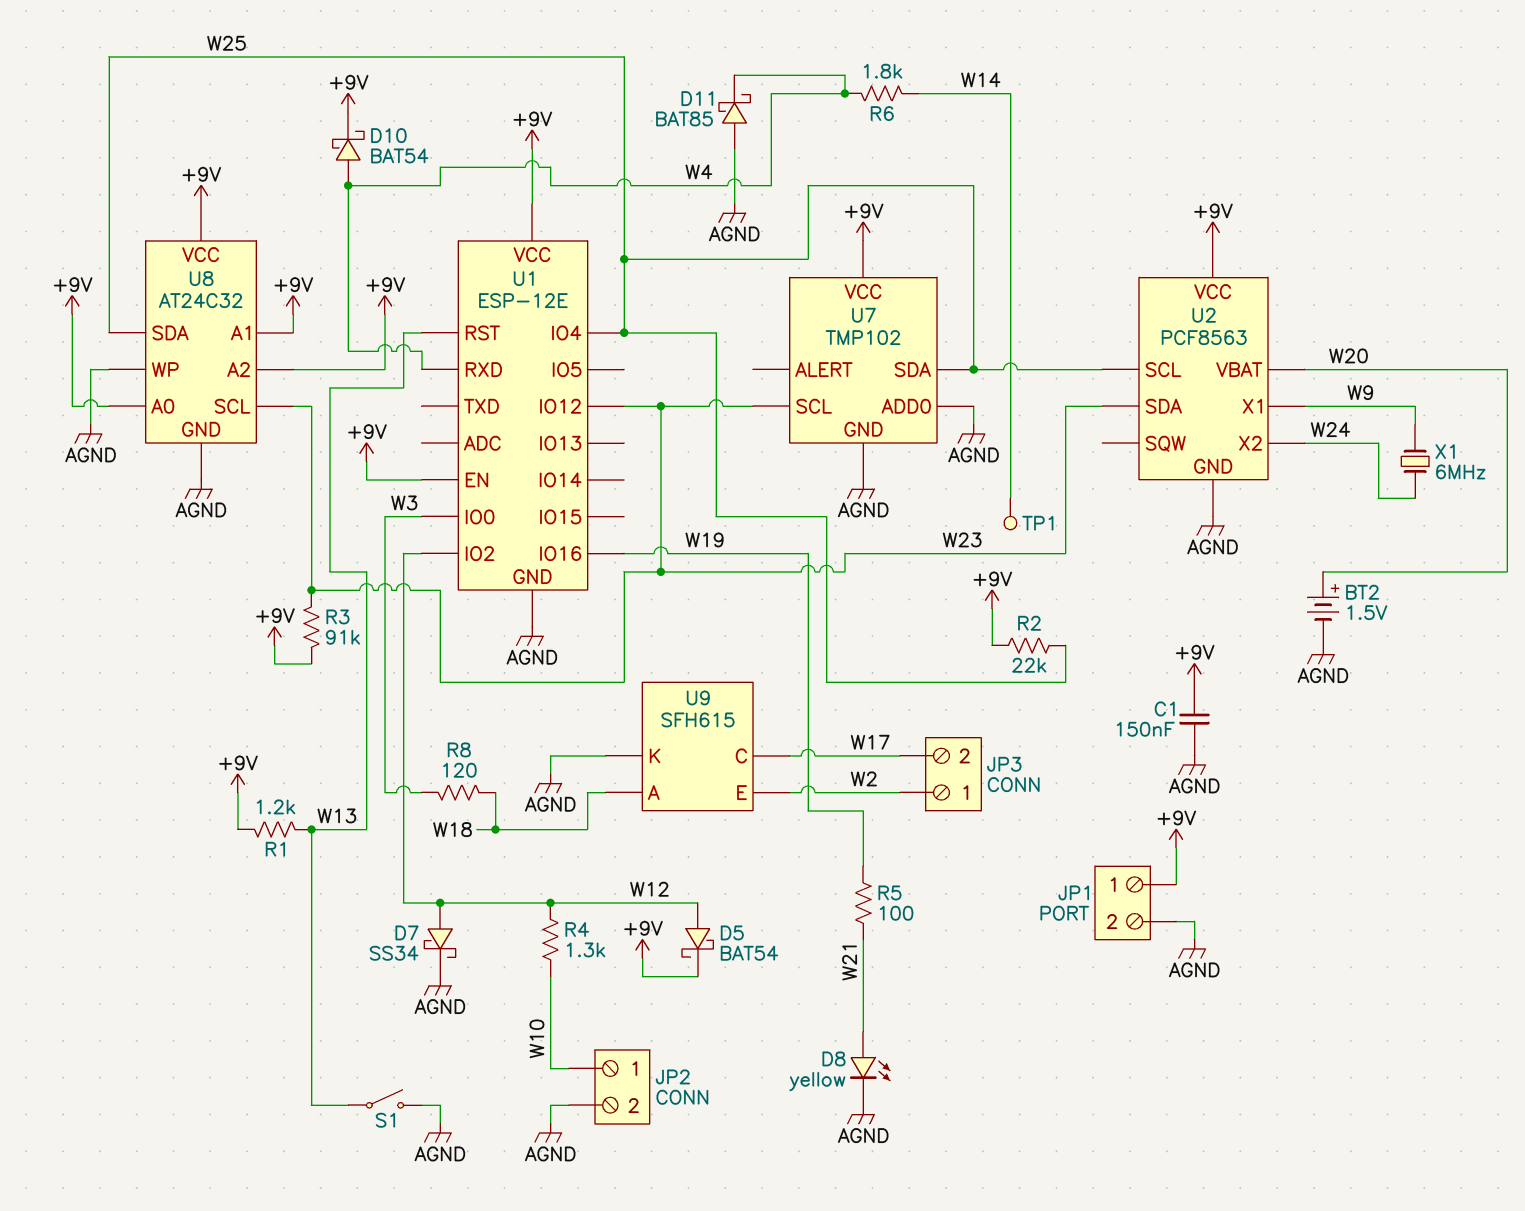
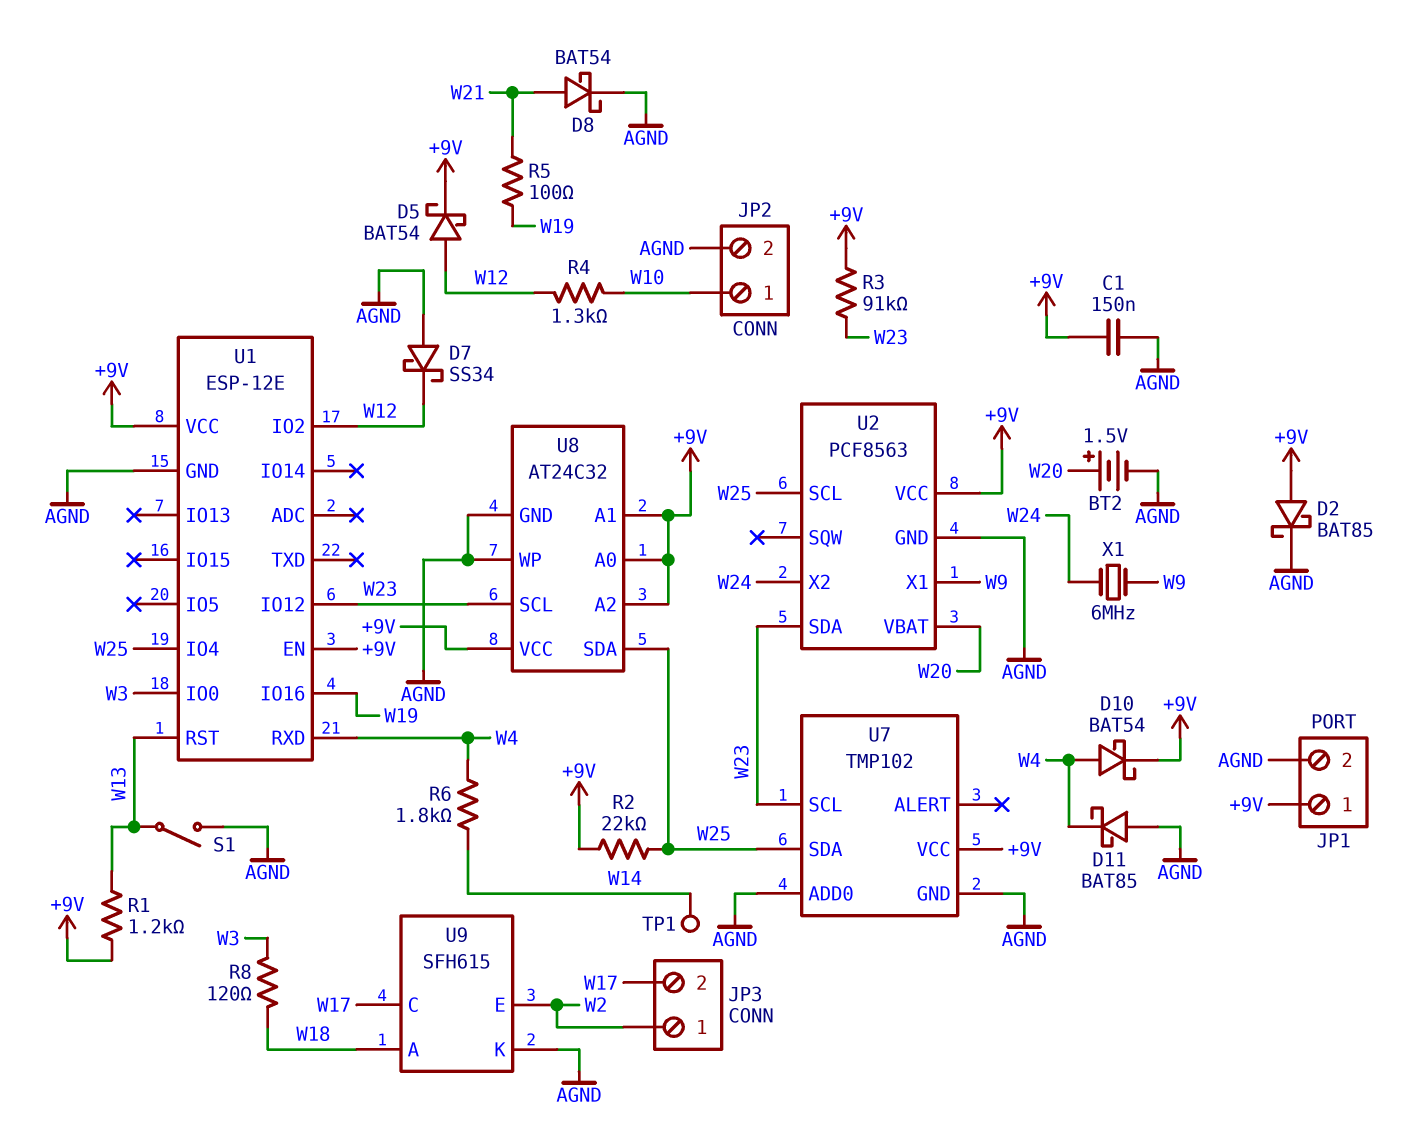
D2: none -> schottky BAT85 (A +9V, K AGND)
D7: schottky SS34 (A W12, K AGND) -> schottky SS34 (A AGND, K W12)
D8: LED yellow (A W21, K AGND) -> schottky BAT54 (A W21, K AGND)

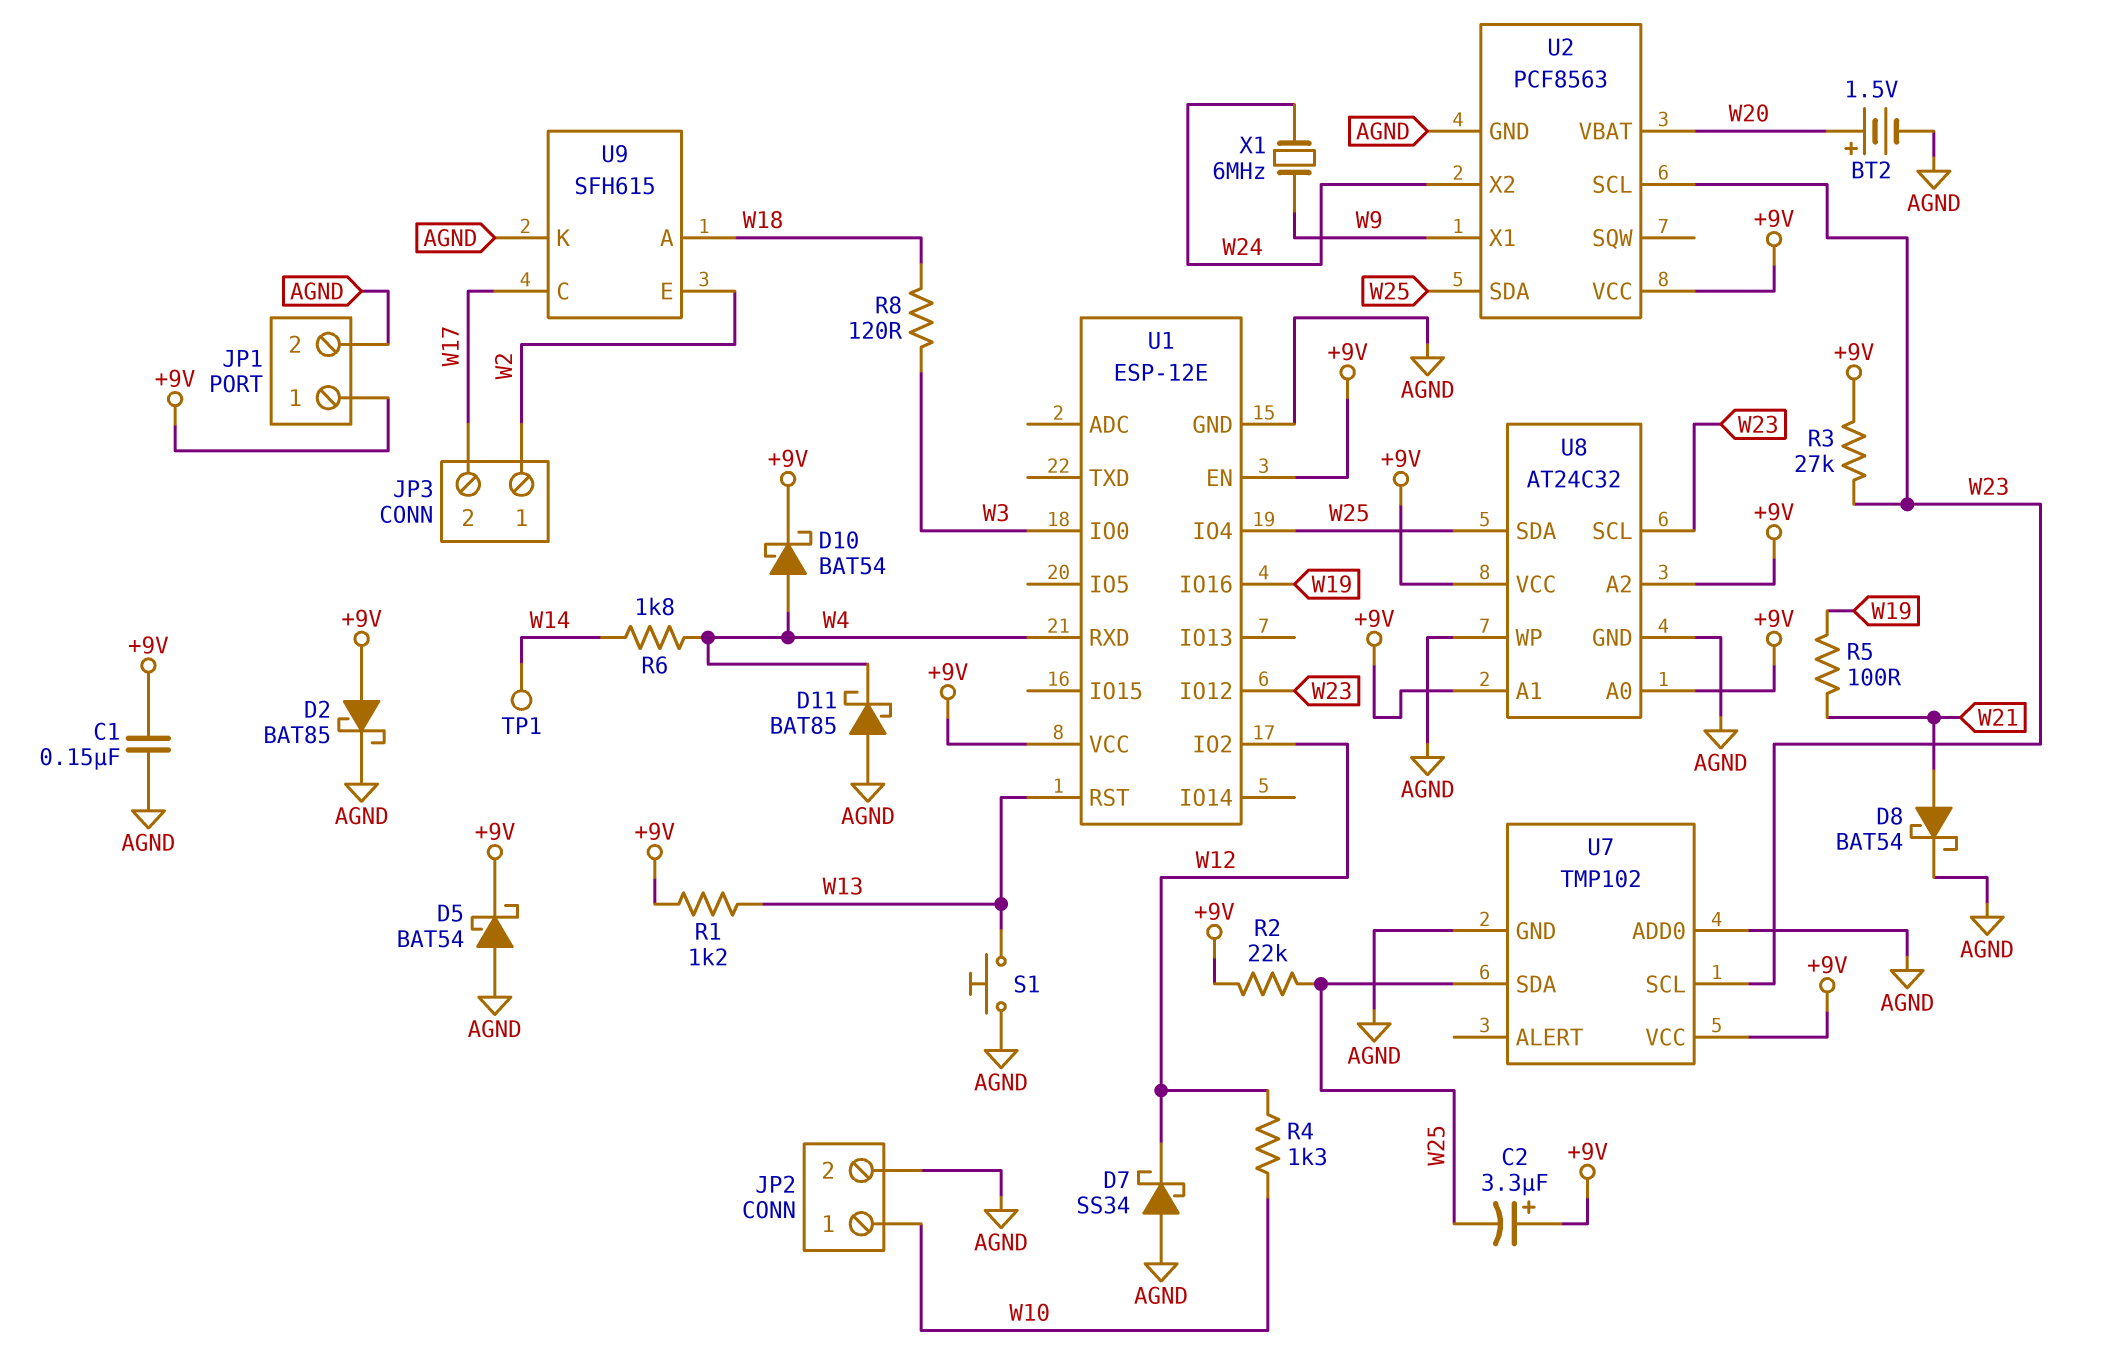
C2: none -> 3.3uF (plus +9V, minus W25)
D5: schottky BAT54 (A W12, K +9V) -> schottky BAT54 (A AGND, K +9V)
R3: 91k (+9V, W23) -> 27k (+9V, W23)
S1: switch (AGND, W13) -> button (AGND, W13)
U2 pin SCL: W25 -> W23
U2 pin SDA: W23 -> W25

